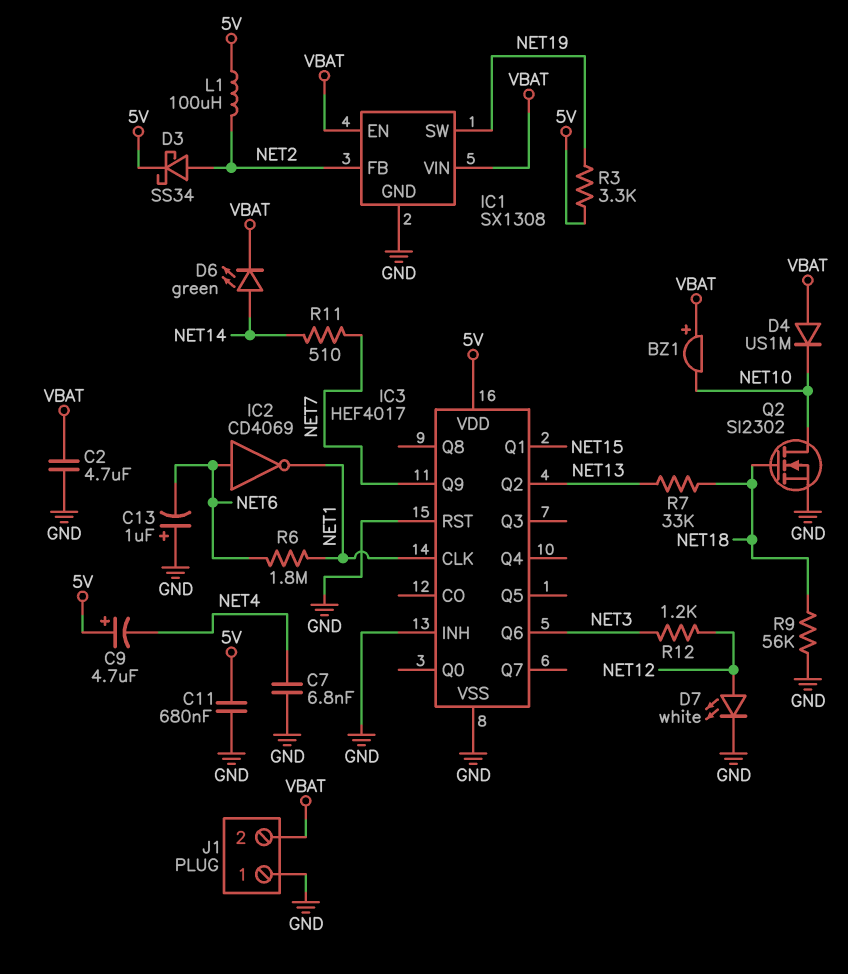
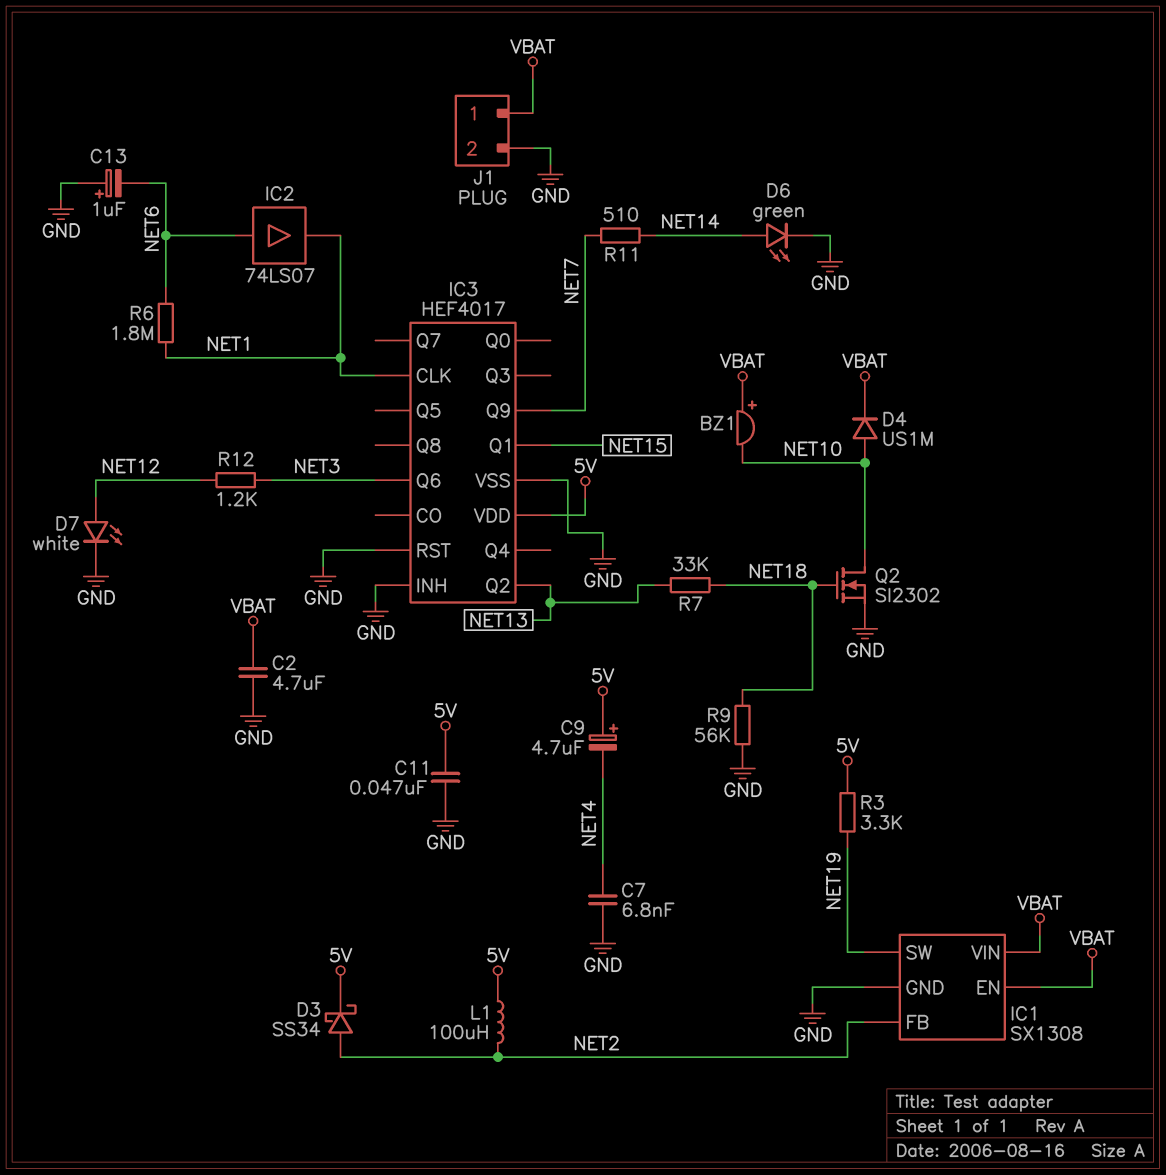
C11: 680nF (5V, GND) -> 47nF (5V, GND)
D4: diode US1M (A VBAT, K NET10) -> diode US1M (A NET10, K VBAT)
D6: LED green (A NET14, K VBAT) -> LED green (A NET14, K GND)
IC2: NOT CD4069 (in NET6, out NET1) -> buffer 74LS07 (in NET6, out NET1)
J1 pin 1: GND -> VBAT
J1 pin 2: VBAT -> GND

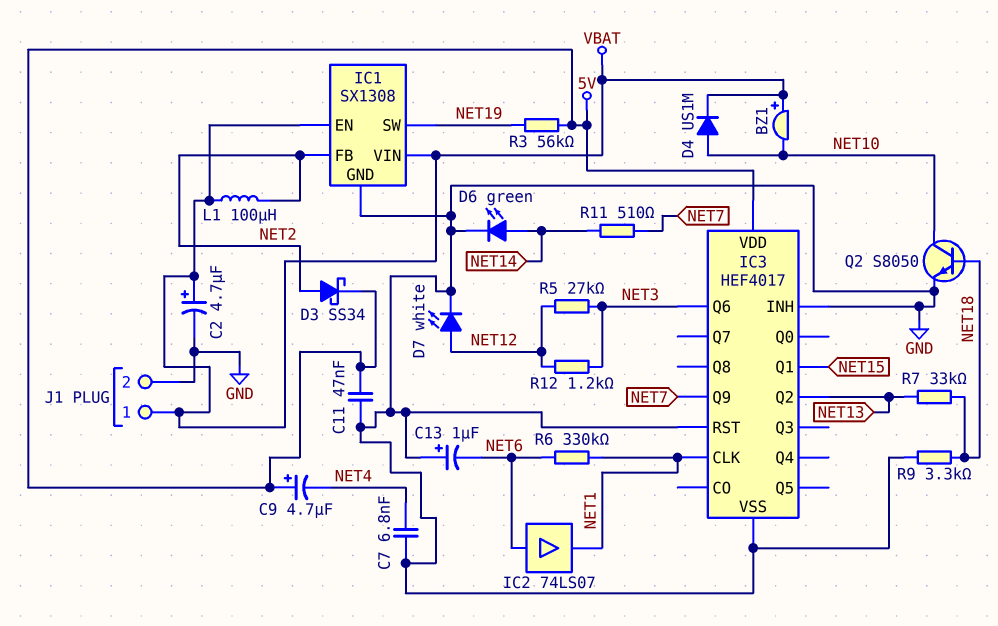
C2: 4.7uF (GND, VBAT) -> 4.7uF (plus VBAT, minus GND)
L1: 100uH (5V, NET2) -> 100uH (NET2, VBAT)
Q2: NMOS SI2302 (G NET18, D NET10, S GND) -> NPN S8050 (B NET18, C NET10, E GND)
R3: 3.3k (5V, NET19) -> 56k (5V, NET19)
R5: none -> 27k (NET3, NET12)
R6: 1.8M (NET1, NET6) -> 330k (NET1, NET6)
R9: 56k (GND, NET18) -> 3.3k (GND, NET18)

